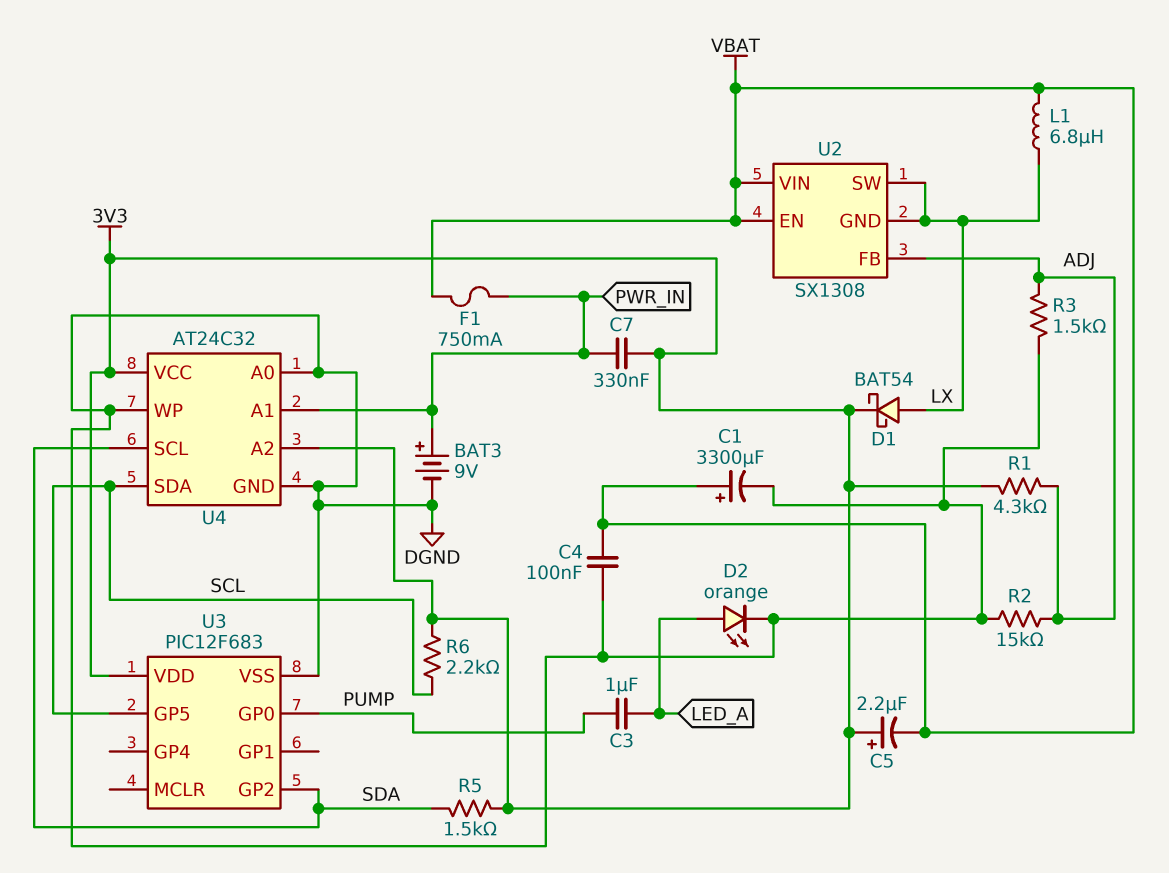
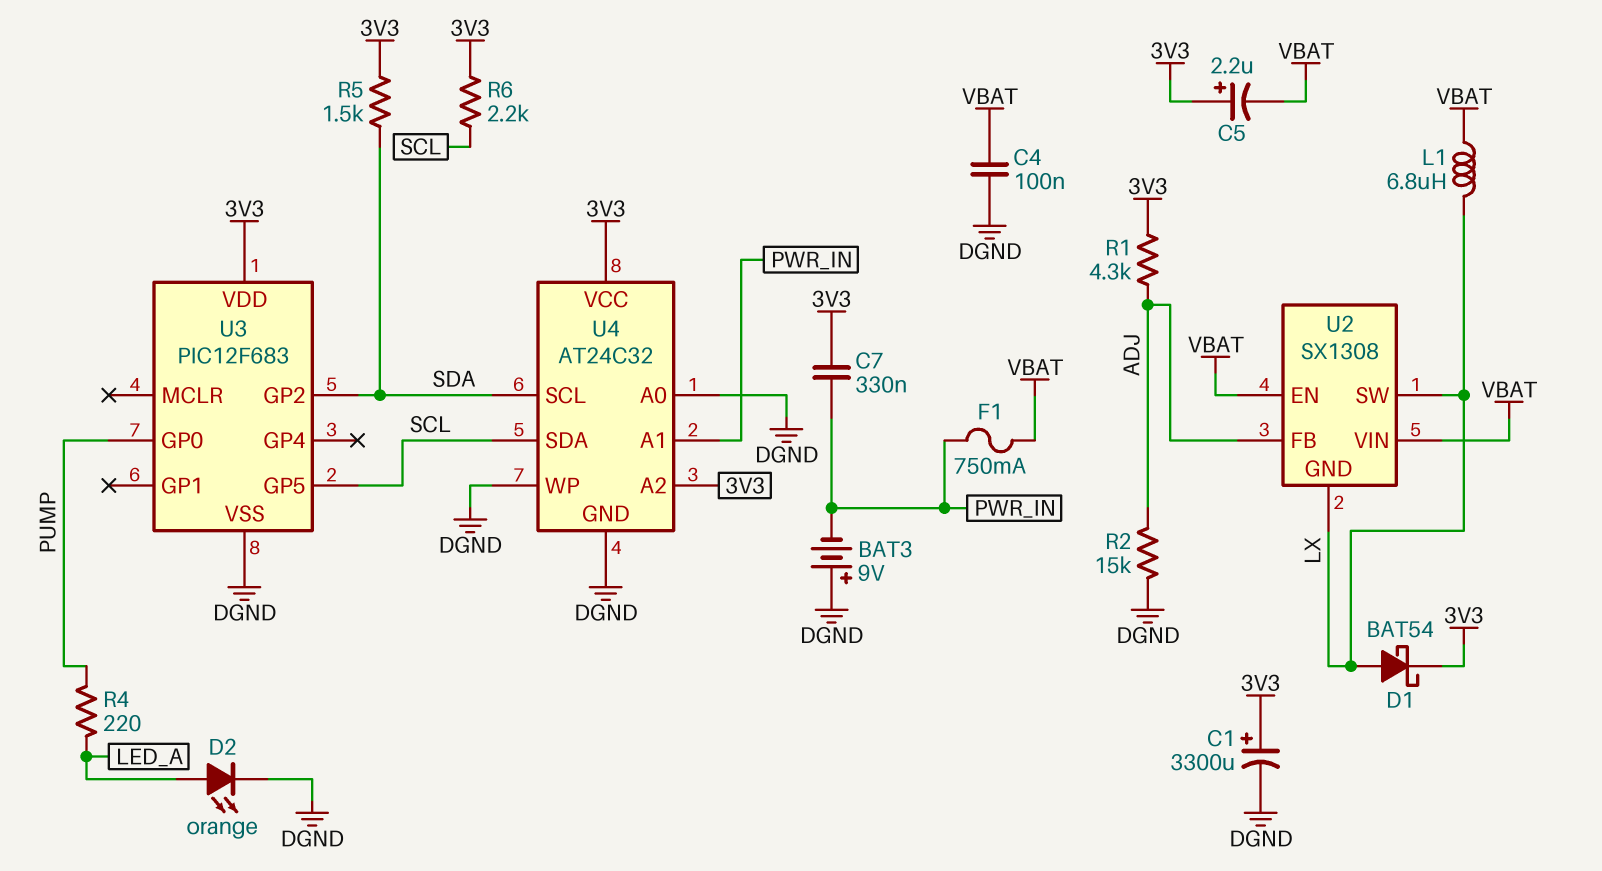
BAT3: 9V (plus PWR_IN, minus DGND) -> 9V (plus DGND, minus PWR_IN)
C1: 3300uF (plus VBAT, minus DGND) -> 3300uF (plus 3V3, minus DGND)
C3: 1uF (LED_A, PUMP) -> none
R3: 1.5k (ADJ, DGND) -> none
R4: none -> 220 (LED_A, PUMP)

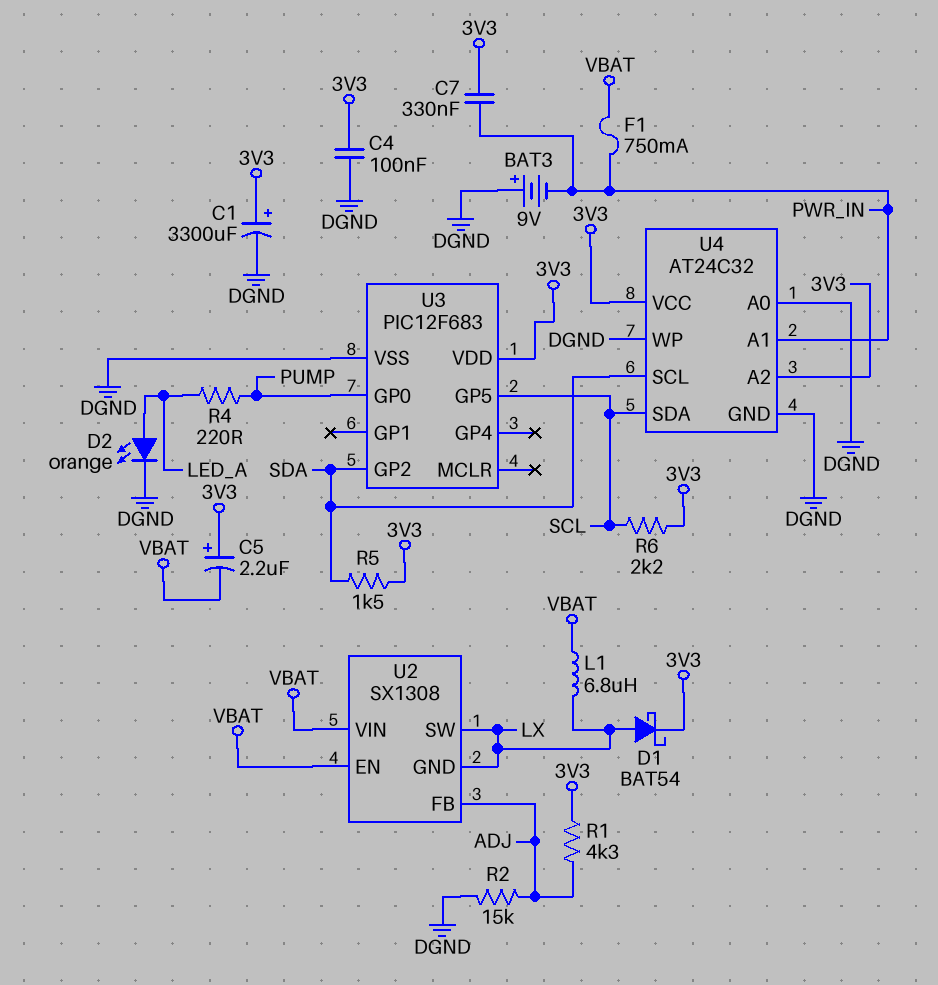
C4: 100nF (DGND, VBAT) -> 100nF (3V3, DGND)

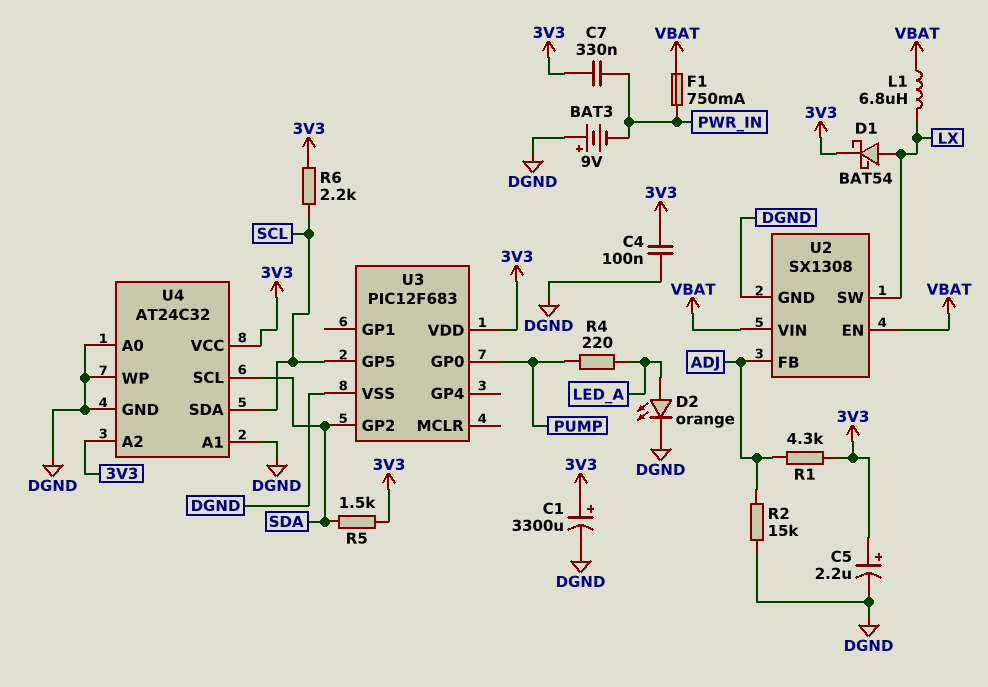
C5: 2.2uF (plus 3V3, minus VBAT) -> 2.2uF (plus 3V3, minus DGND)
U2 pin GND: LX -> DGND
U4 pin A1: PWR_IN -> DGND

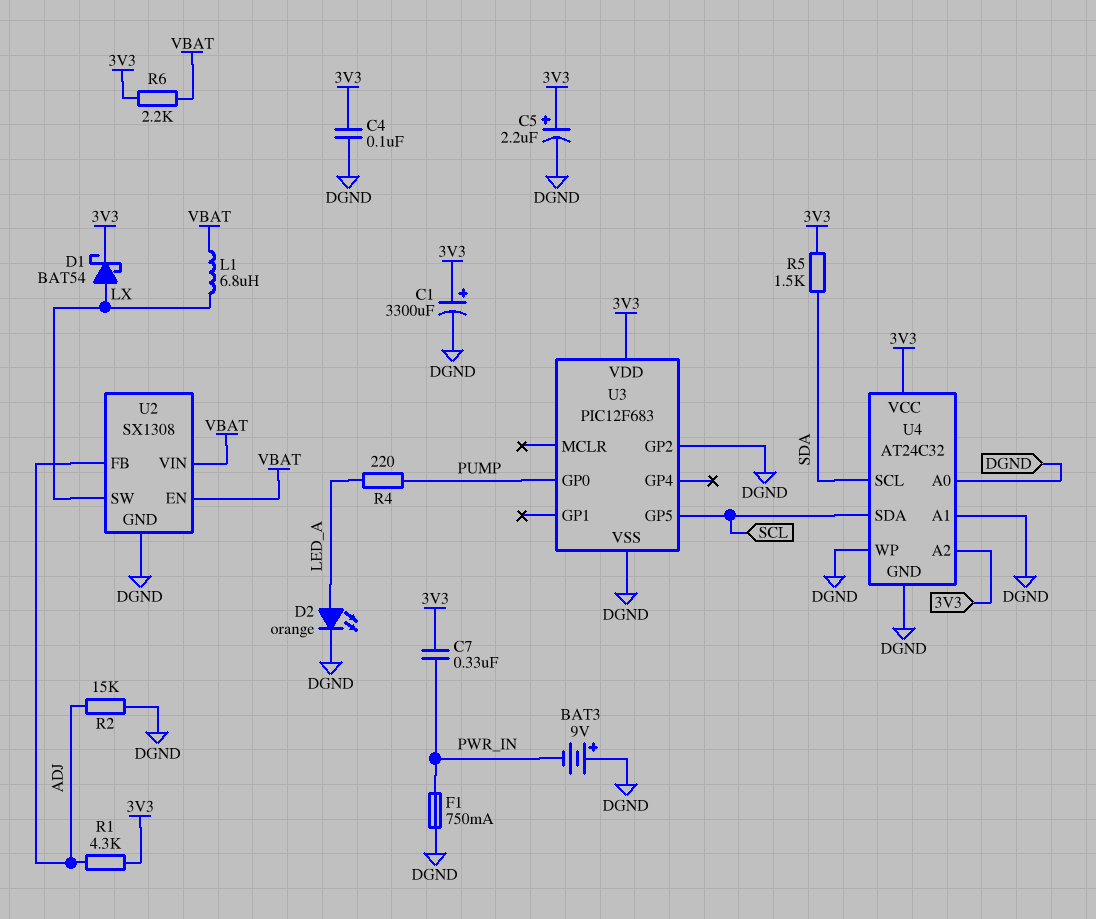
F1: 750mA (PWR_IN, VBAT) -> 750mA (DGND, PWR_IN)
R6: 2.2k (3V3, SCL) -> 2.2k (3V3, VBAT)
U3 pin GP2: SDA -> DGND

